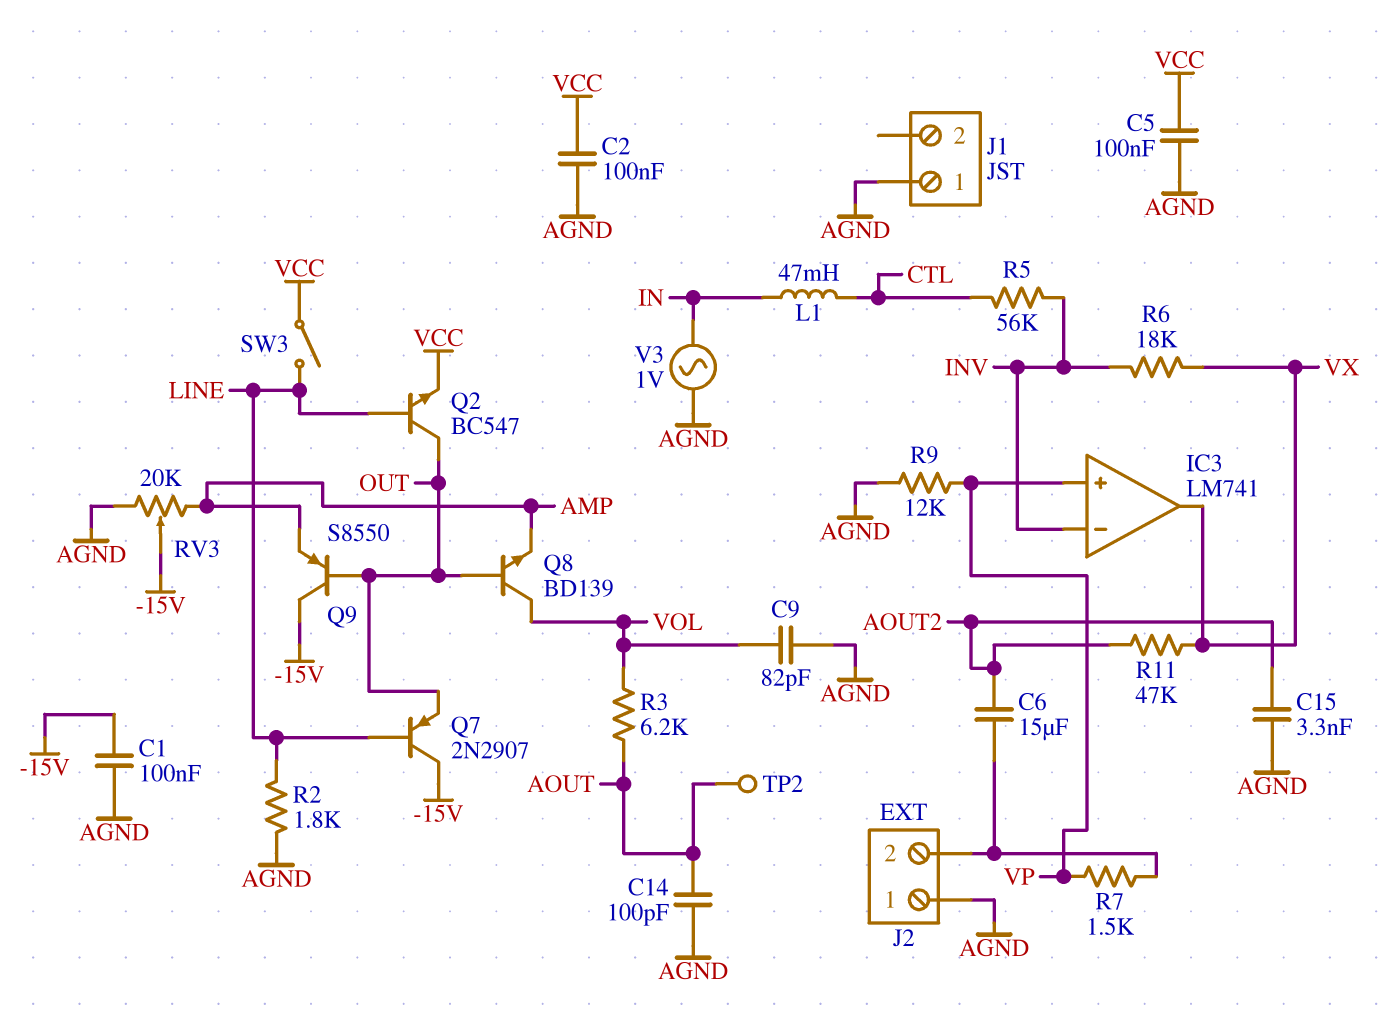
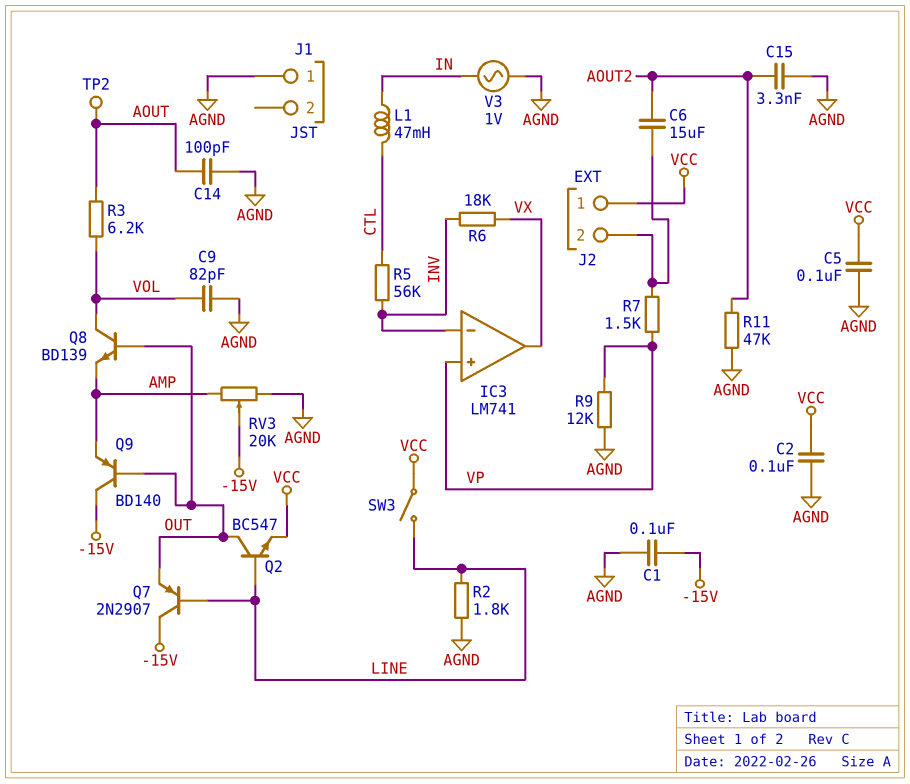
J2 pin 1: AGND -> VCC
Q9: PNP S8550 (B OUT, C -15V, E AMP) -> PNP BD140 (B OUT, C -15V, E AMP)
R11: 47k (AOUT2, VX) -> 47k (AGND, AOUT2)

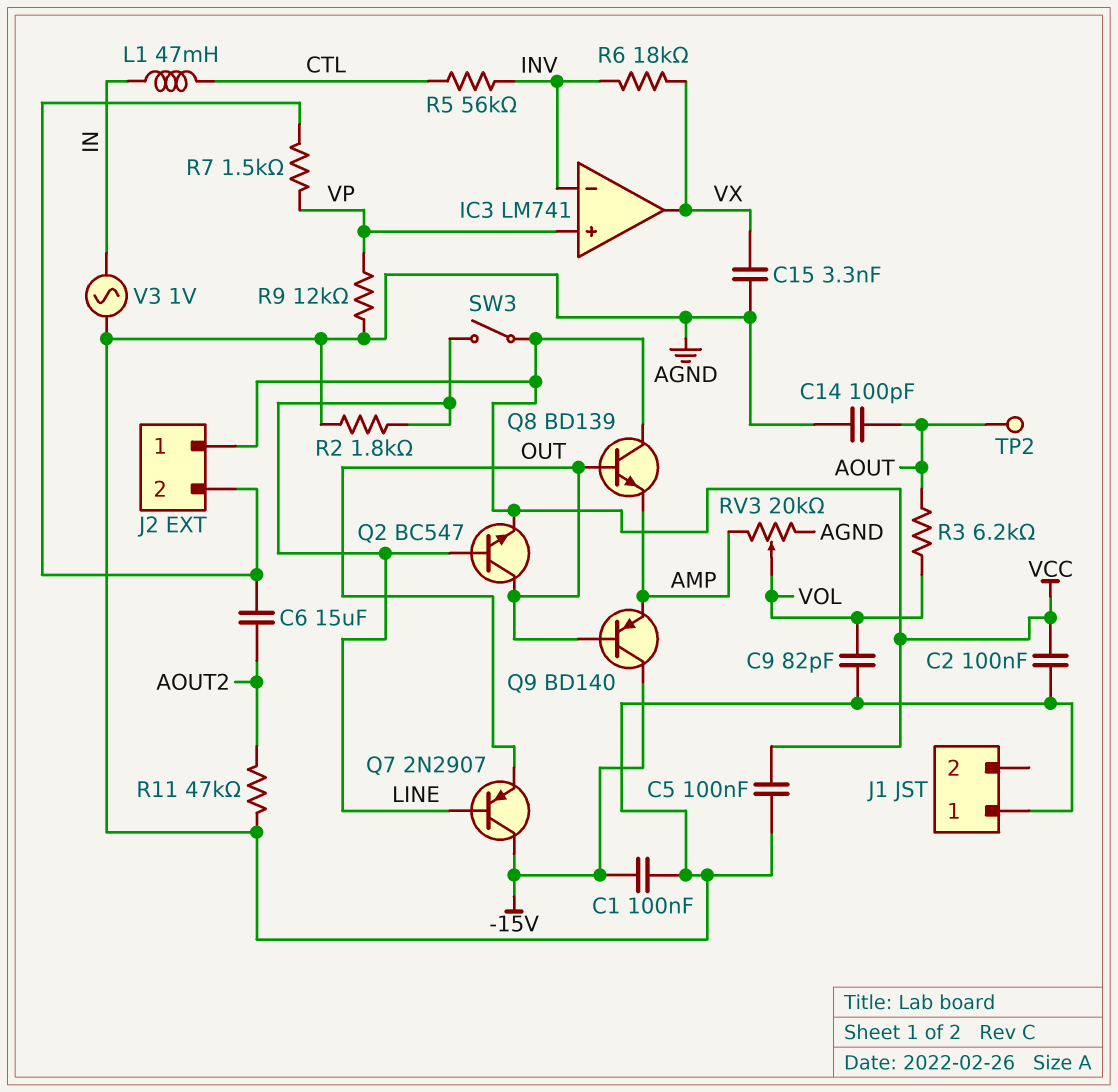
C15: 3.3nF (AGND, AOUT2) -> 3.3nF (AGND, VX)
Q8: NPN BD139 (B OUT, C VOL, E AMP) -> NPN BD139 (B OUT, C VCC, E AMP)
RV3: 20k (AGND, AMP, wiper -15V) -> 20k (AGND, AMP, wiper VOL)

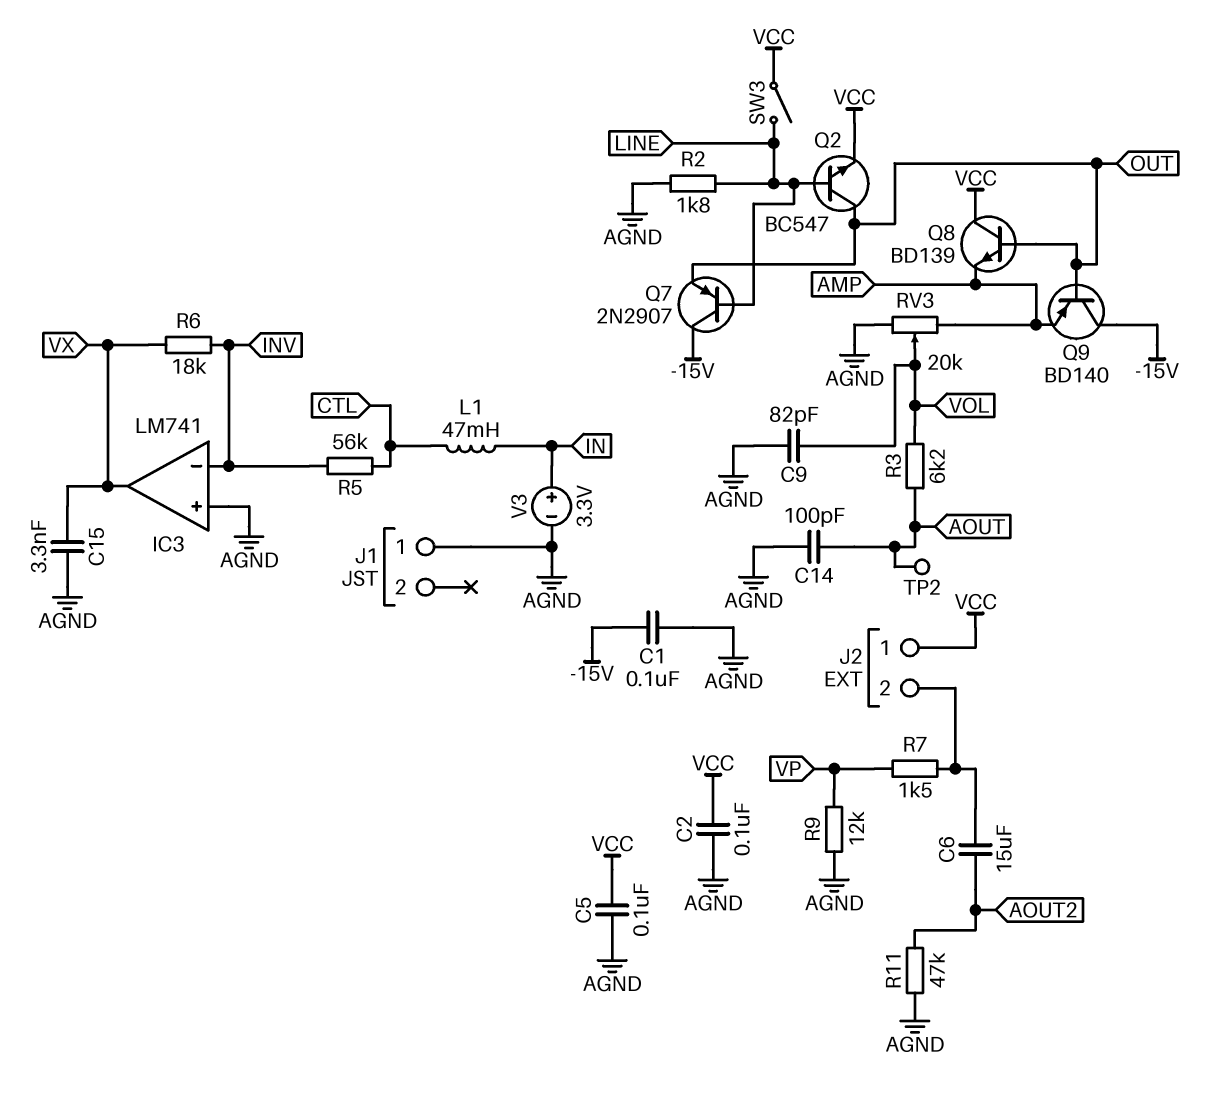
IC3 pin in+: VP -> AGND
V3: AC 1V (AGND, IN) -> 3.3V (plus IN, minus AGND)

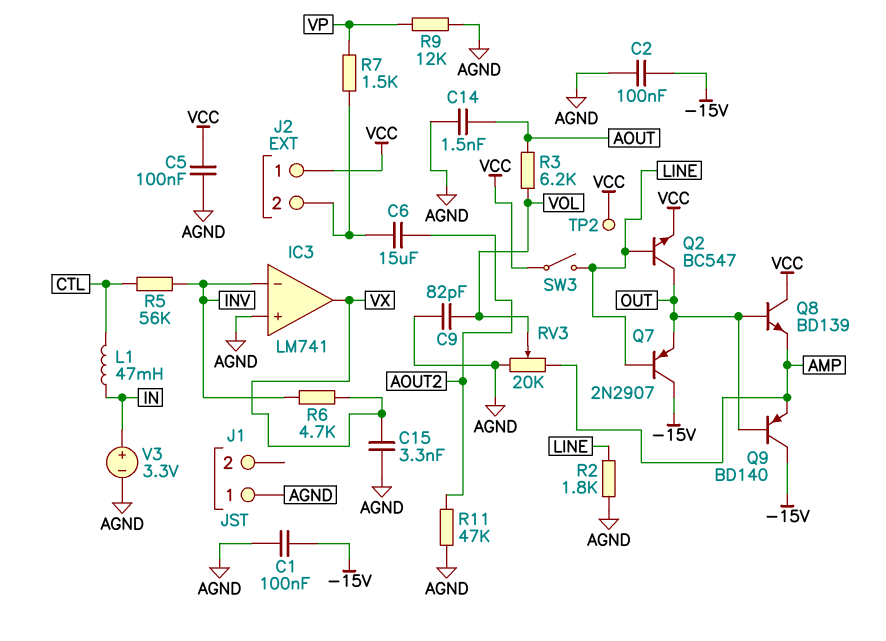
C2: 100nF (AGND, VCC) -> 100nF (-15V, AGND)
C14: 100pF (AGND, AOUT) -> 1.5nF (AGND, AOUT)
R6: 18k (INV, VX) -> 4.7k (INV, VX)
TP2: test point (AOUT) -> test point (VCC)

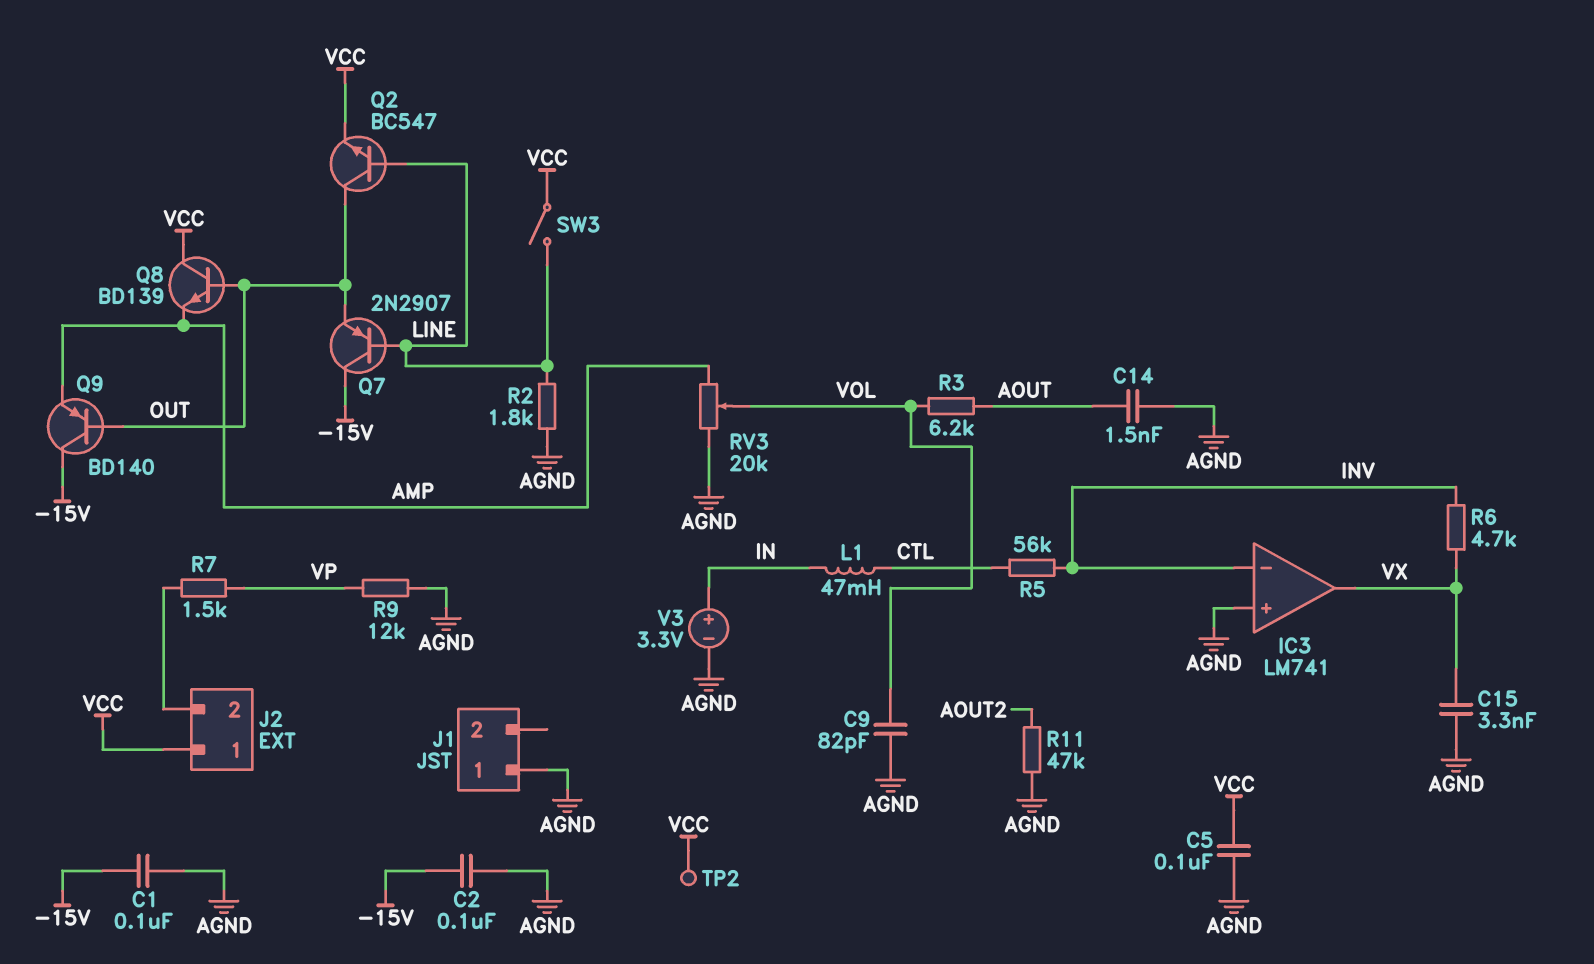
C6: 15uF (AOUT2, J2/2) -> none

